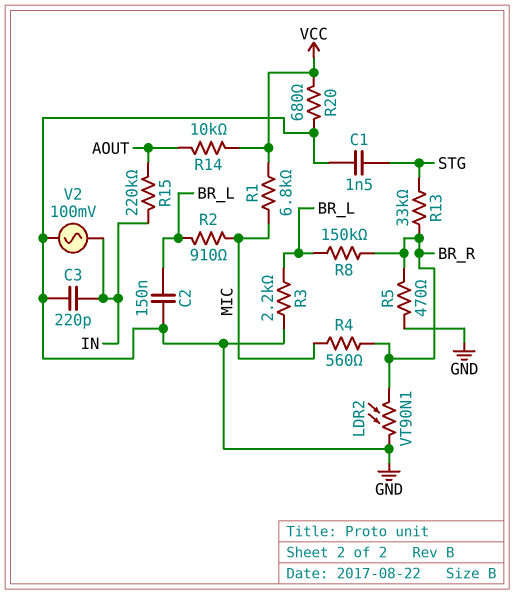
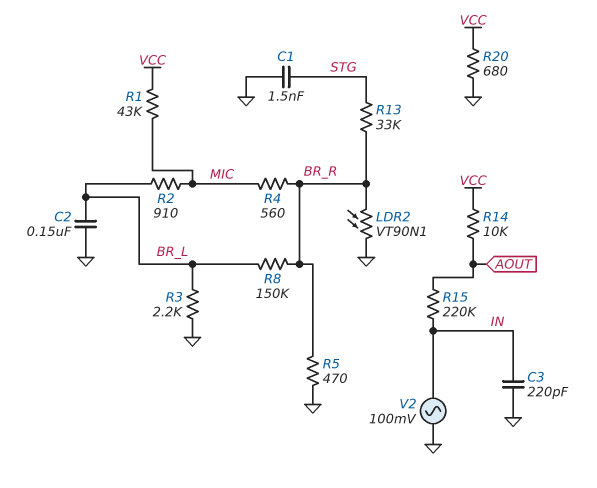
R1: 6.8k (MIC, VCC) -> 43k (MIC, VCC)

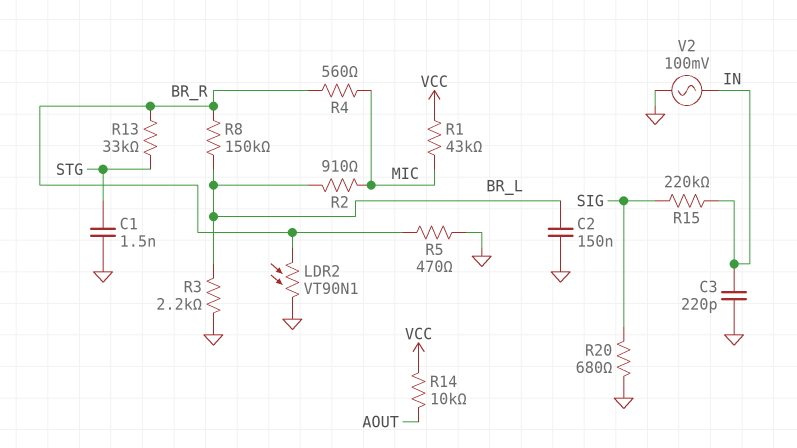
R15: 220k (AOUT, IN) -> 220k (IN, SIG)
R20: 680 (GND, VCC) -> 680 (GND, SIG)

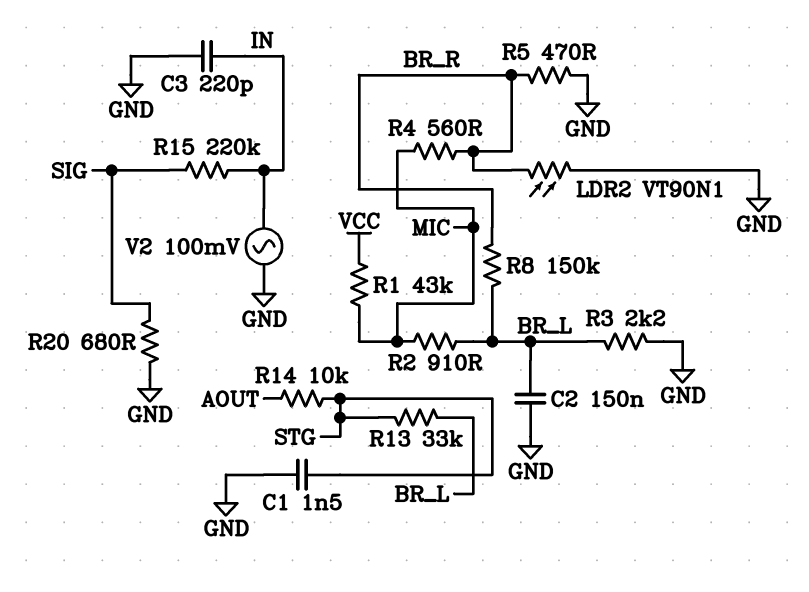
R13: 33k (BR_R, STG) -> 33k (BR_L, STG)
R14: 10k (AOUT, VCC) -> 10k (AOUT, STG)

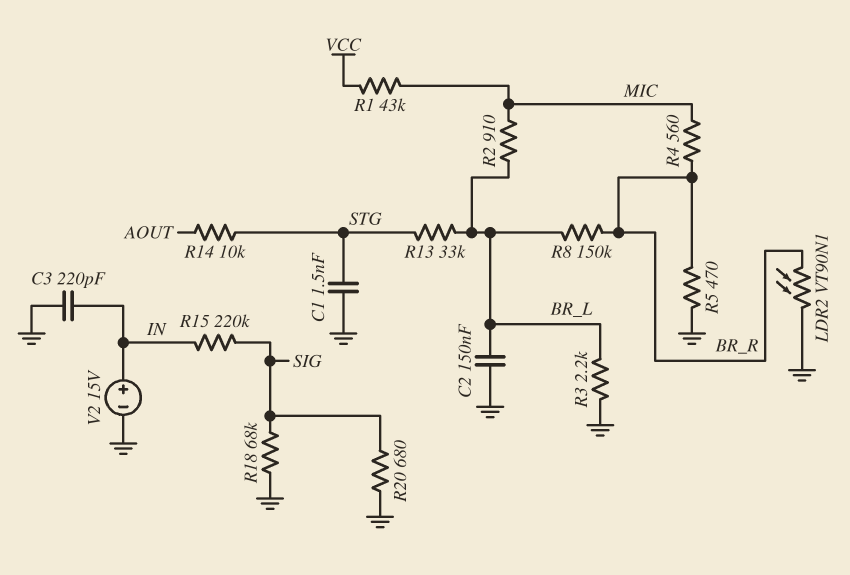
R18: none -> 68k (GND, SIG)
V2: AC 100mV (GND, IN) -> 15V (plus IN, minus GND)

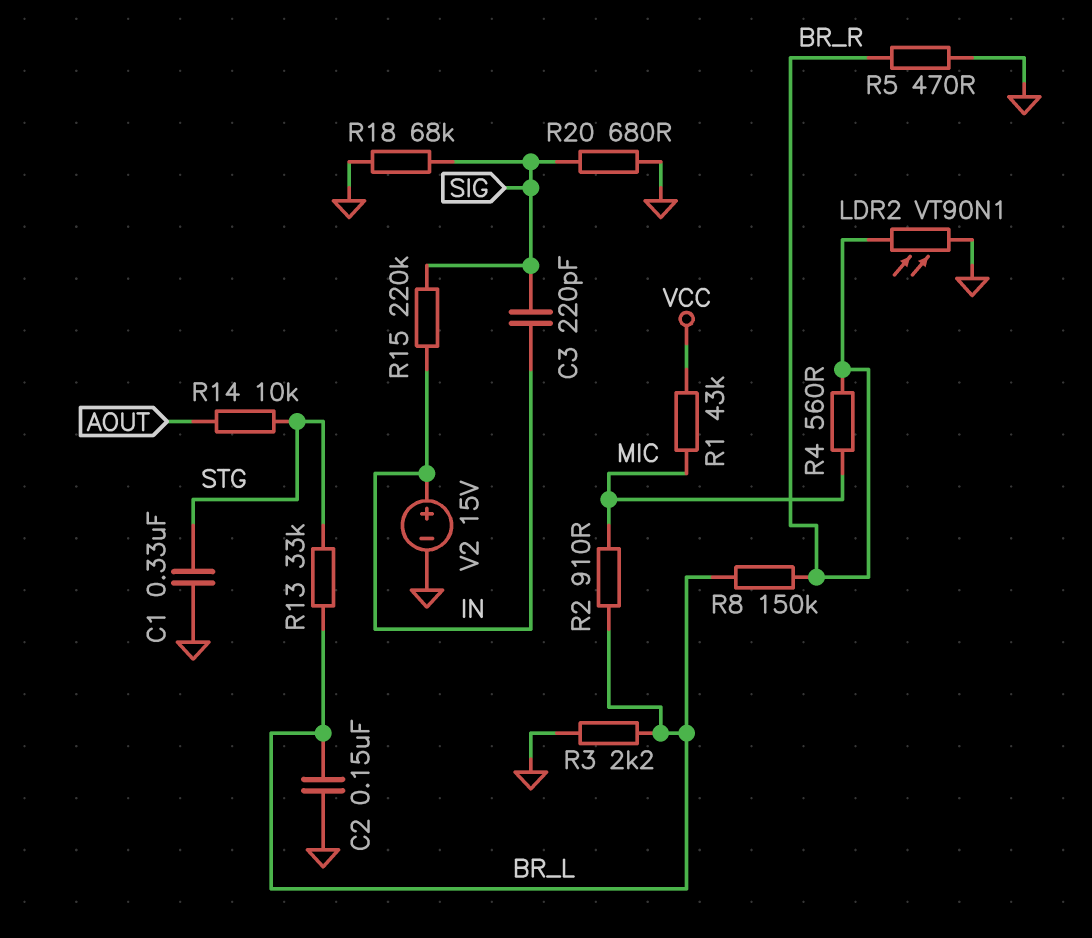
C1: 1.5nF (GND, STG) -> 330nF (GND, STG)
C3: 220pF (GND, IN) -> 220pF (IN, SIG)

